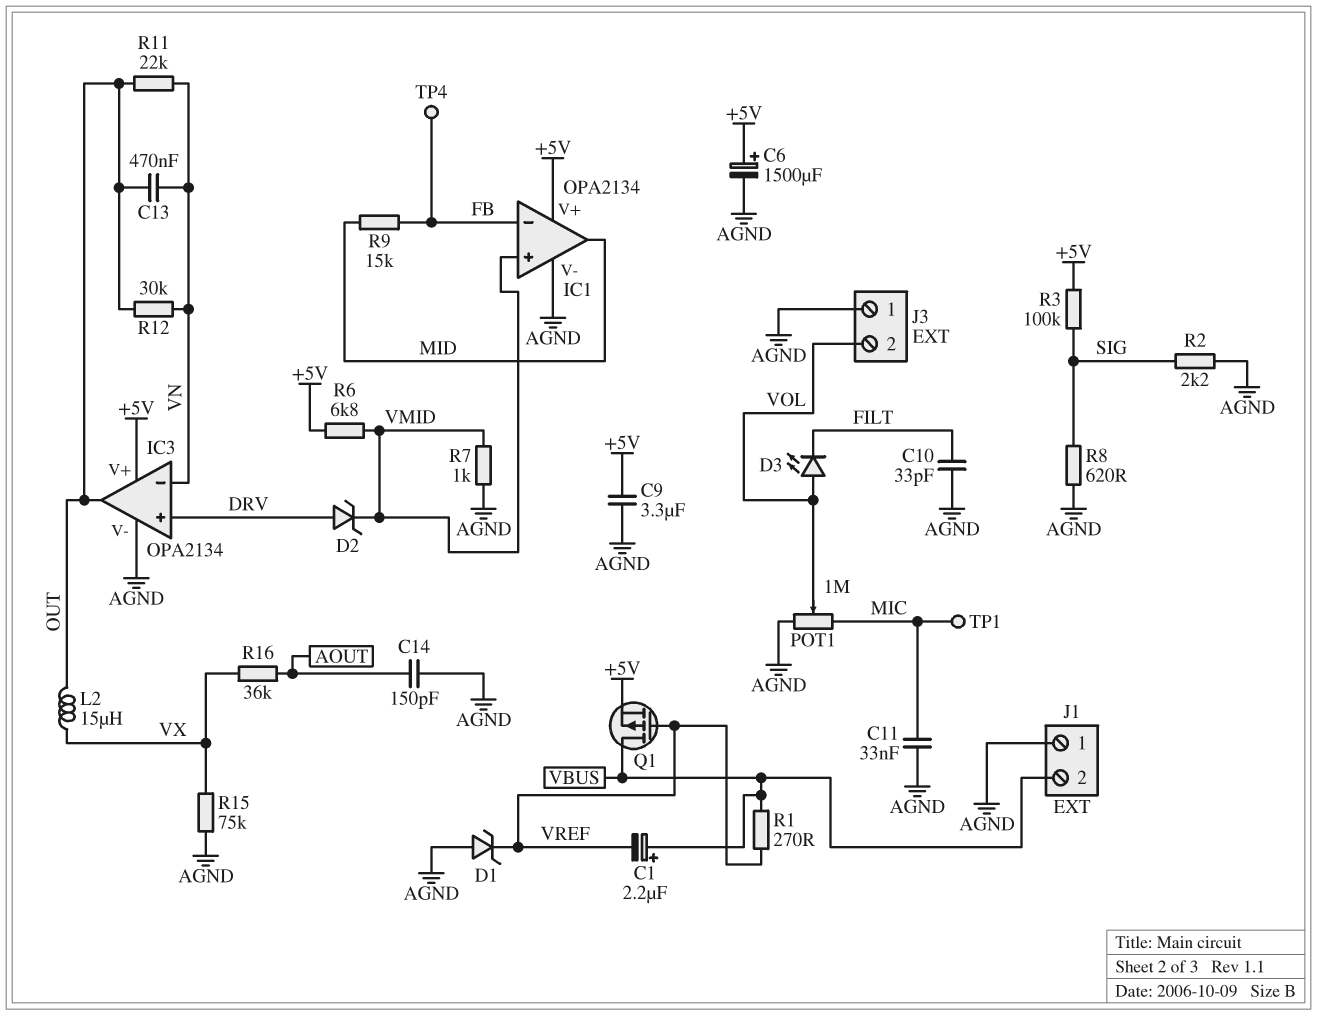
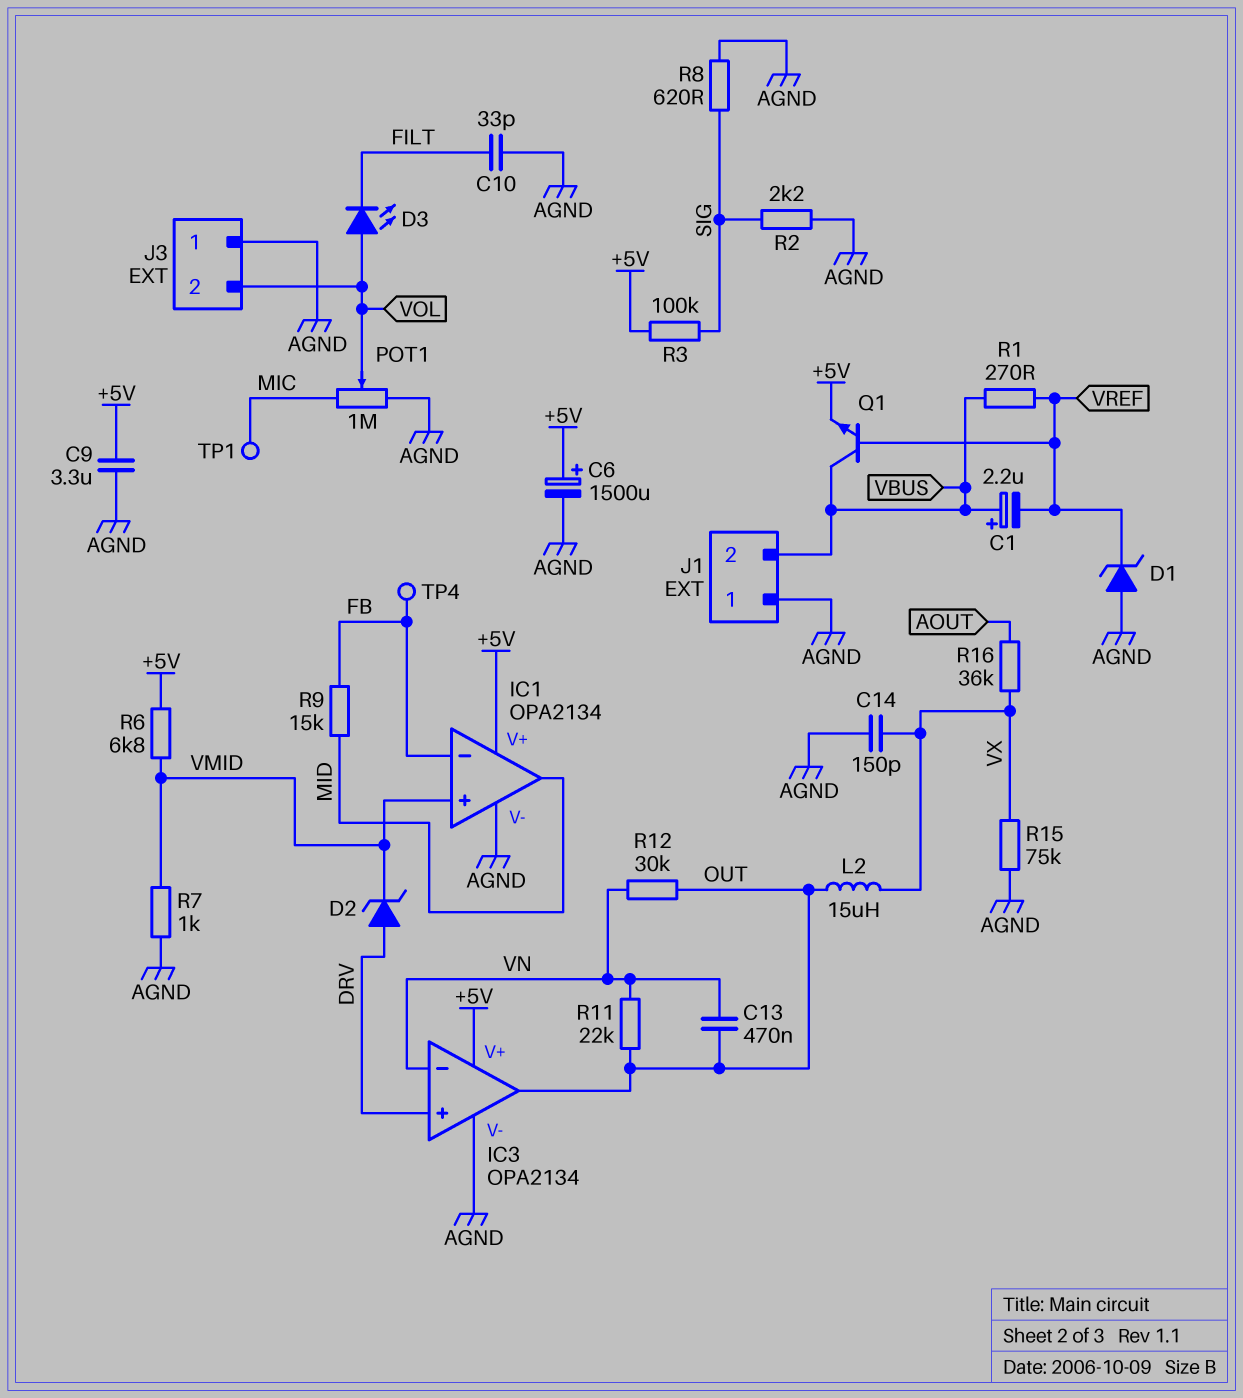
C11: 33nF (AGND, MIC) -> none
C14: 150pF (AGND, AOUT) -> 150pF (AGND, VX)
Q1: PMOS (G VREF, D VBUS, S +5V) -> NPN (B VREF, C VBUS, E +5V)

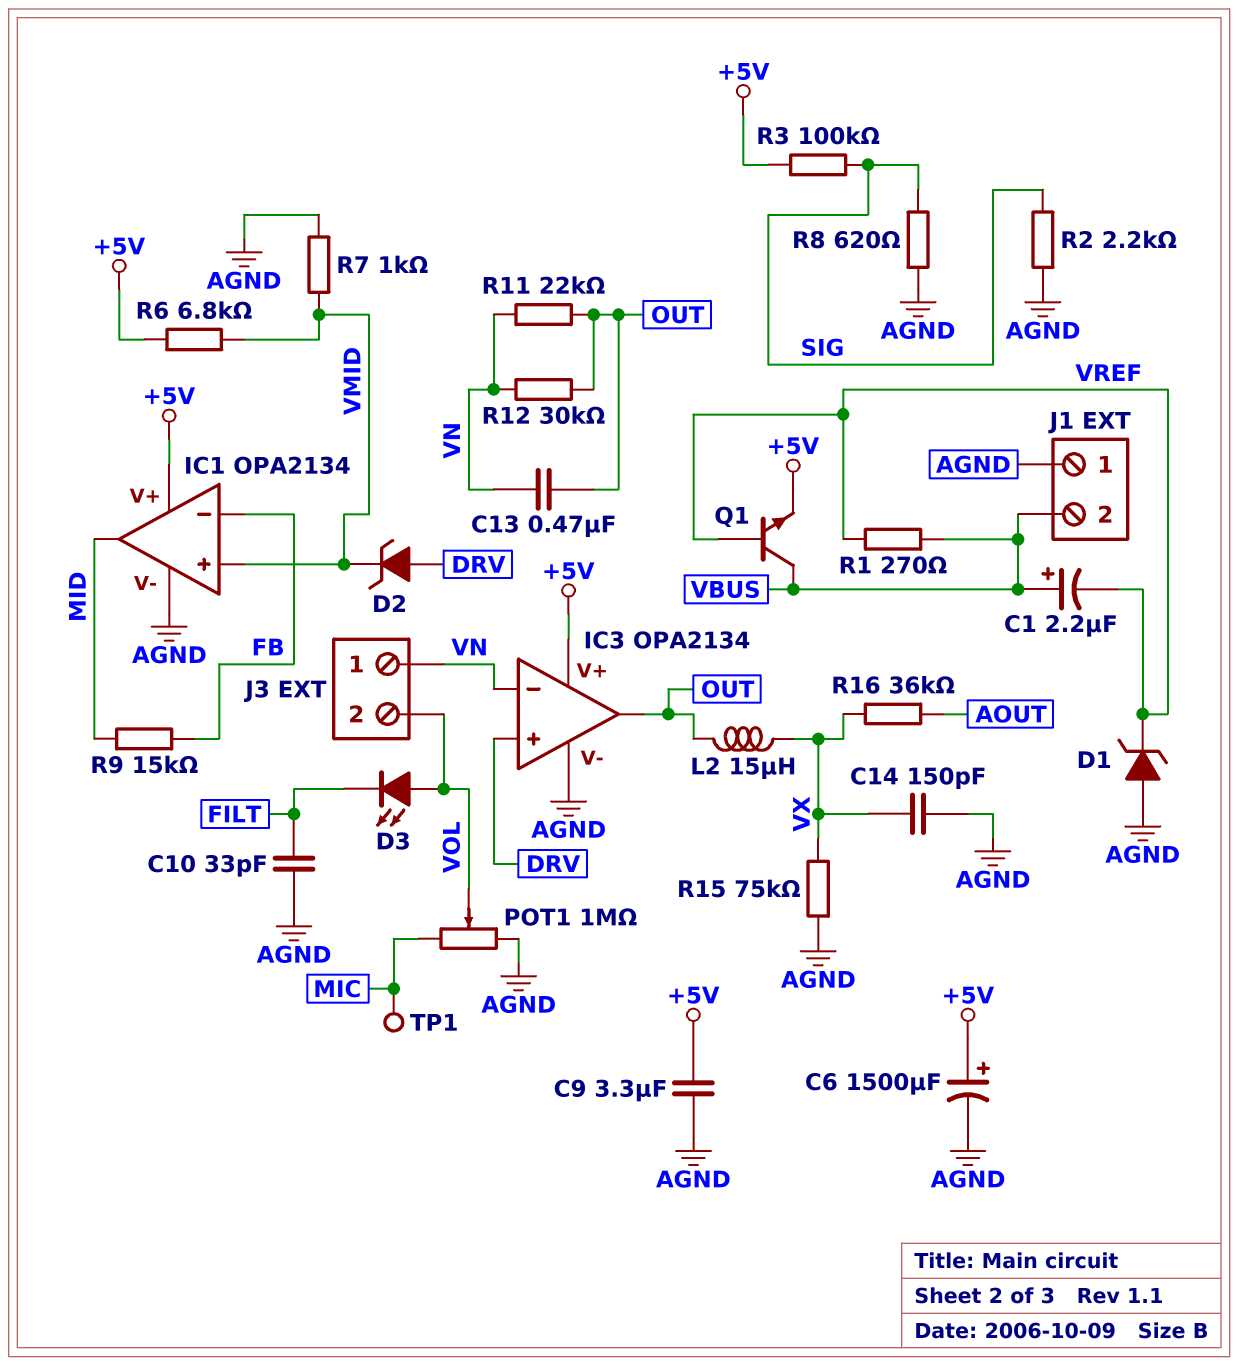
J3 pin 1: AGND -> VN
TP4: test point (FB) -> none

